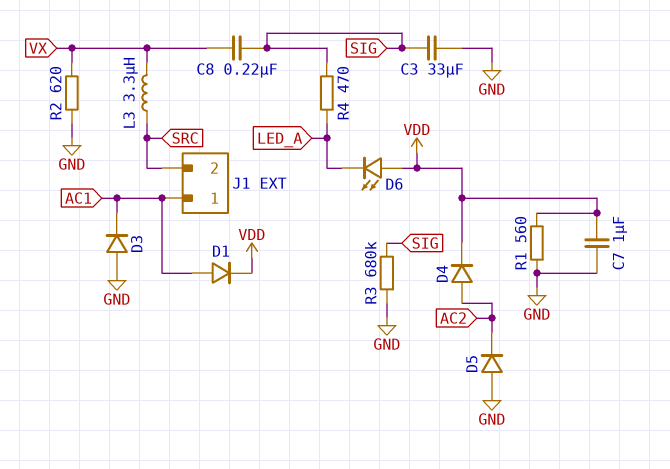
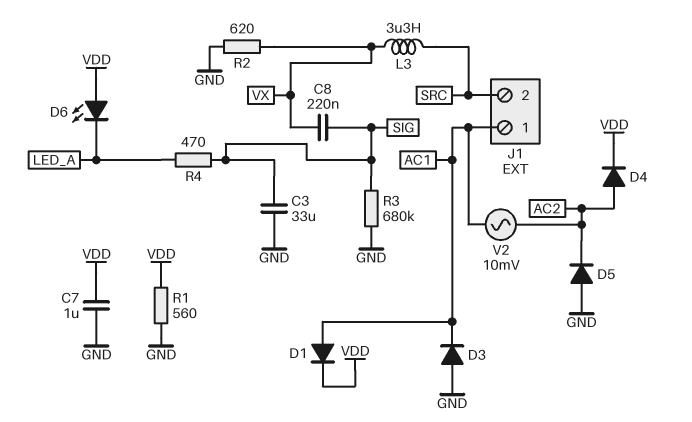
V2: none -> AC 10mV (AC1, AC2)

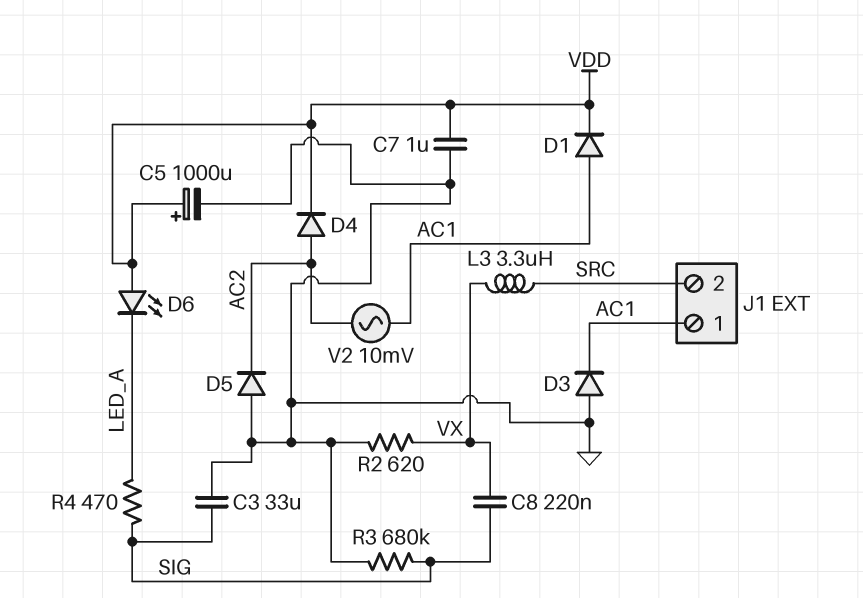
C5: none -> 1000uF (plus VDD, minus GND)
R1: 560 (GND, VDD) -> none

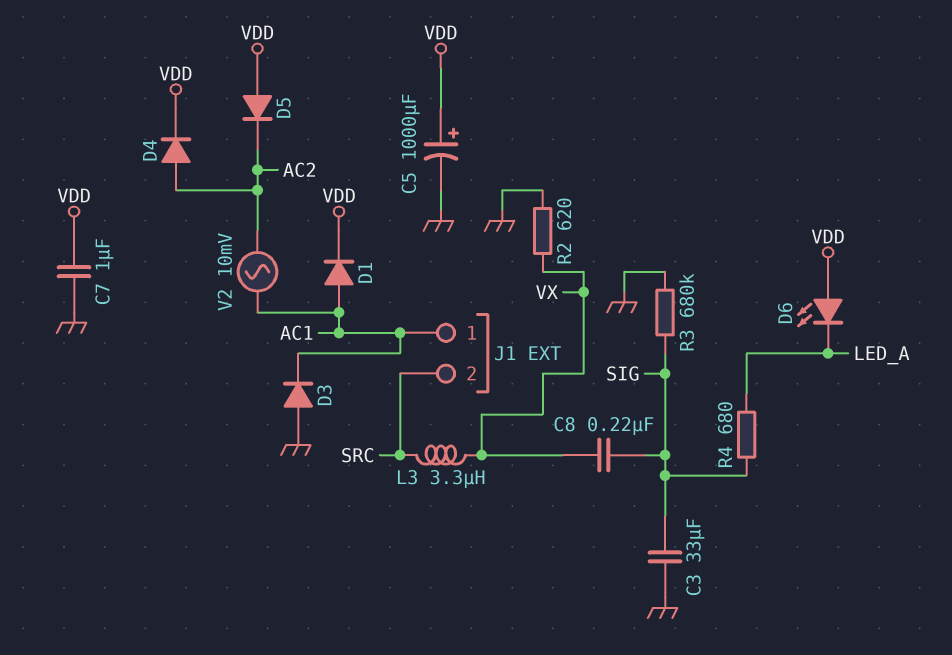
D5: diode (A GND, K AC2) -> diode (A VDD, K AC2)
R4: 470 (LED_A, SIG) -> 680 (LED_A, SIG)

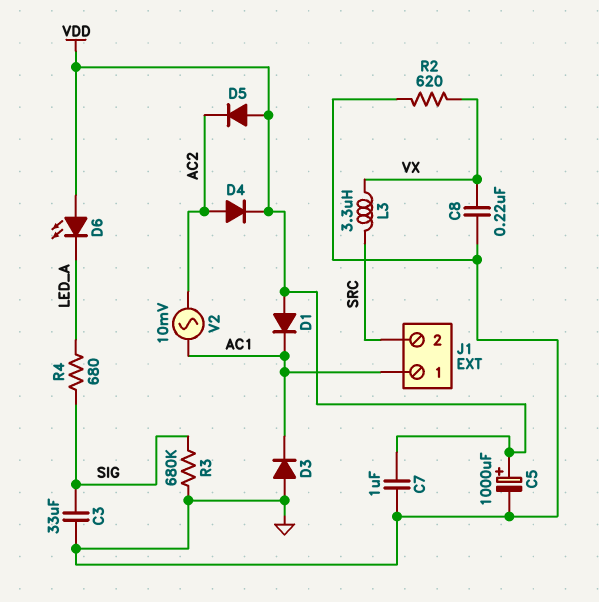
C8: 220nF (SIG, VX) -> 220nF (GND, VX)
D1: diode (A AC1, K VDD) -> diode (A VDD, K AC1)

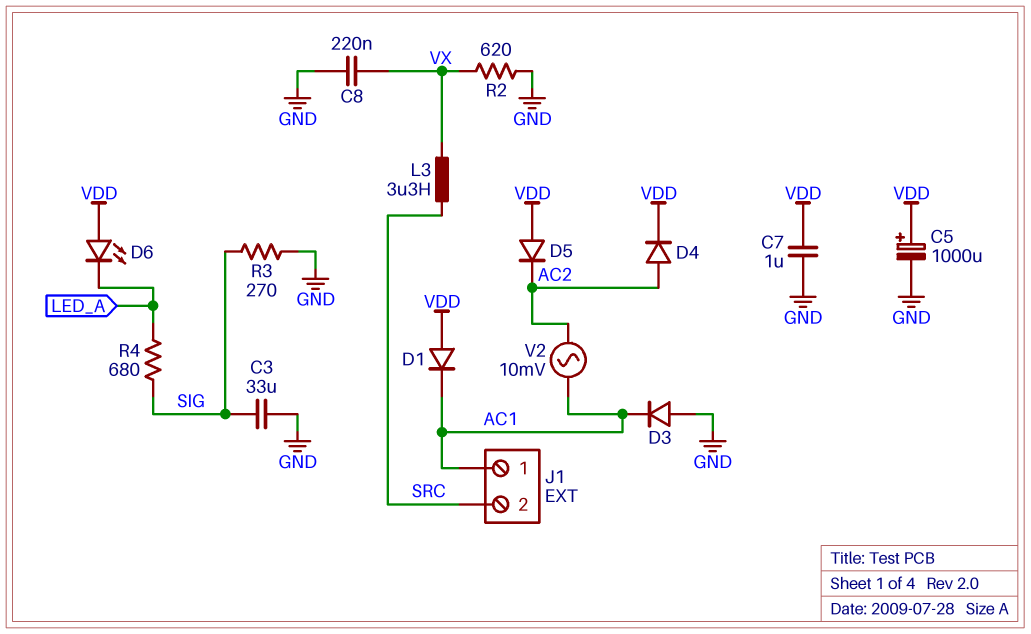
R3: 680k (GND, SIG) -> 270 (GND, SIG)

